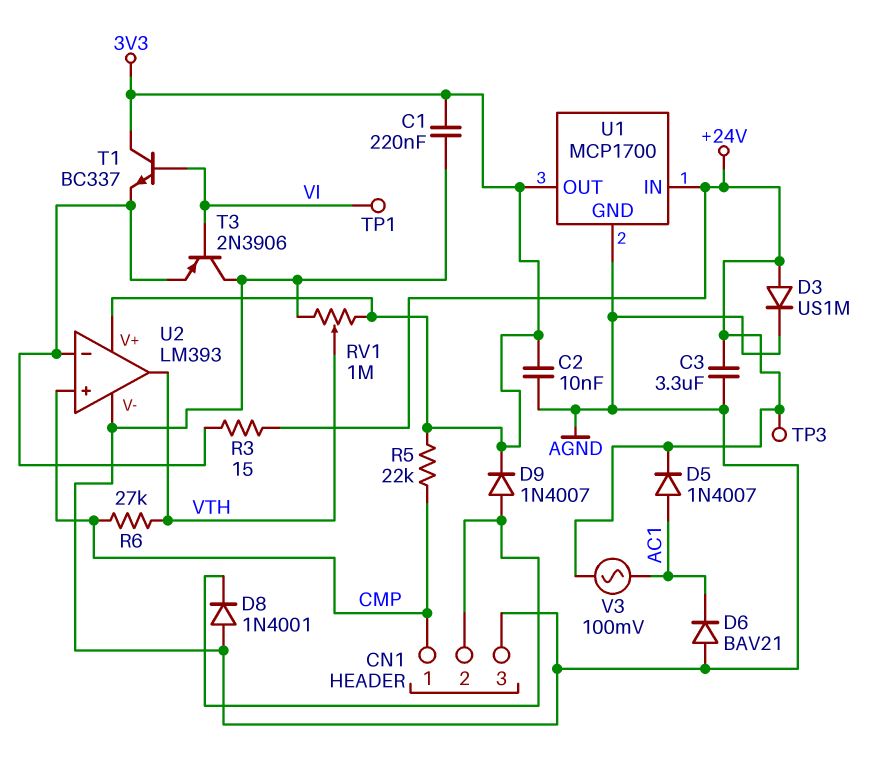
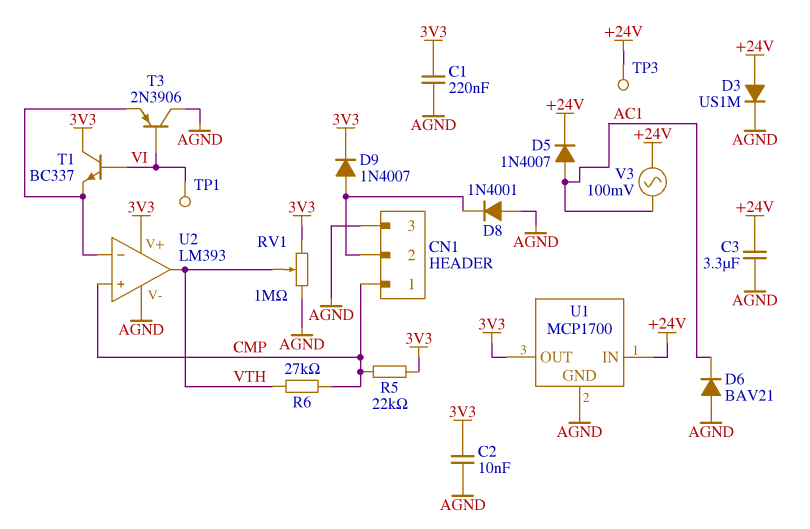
R3: 15 (+24V, U2/in-) -> none

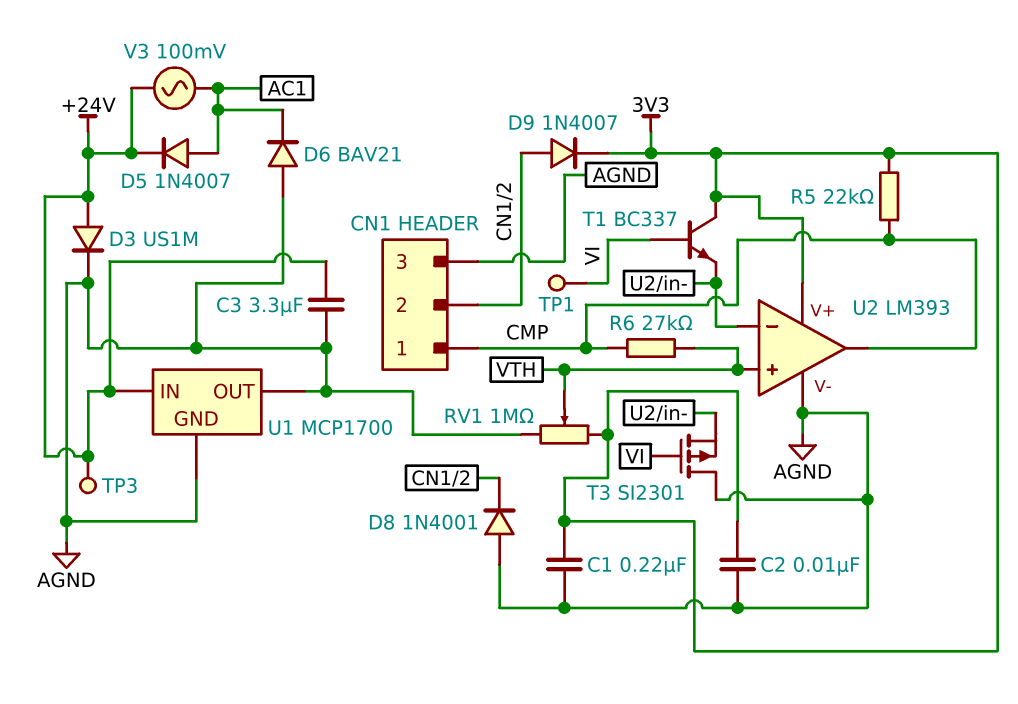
T3: PNP 2N3906 (B VI, C AGND, E U2/in-) -> PMOS SI2301 (G VI, D AGND, S U2/in-)
U1 pin OUT: 3V3 -> AGND
U2 pin in+: CMP -> VTH
U2 pin out: VTH -> CMP

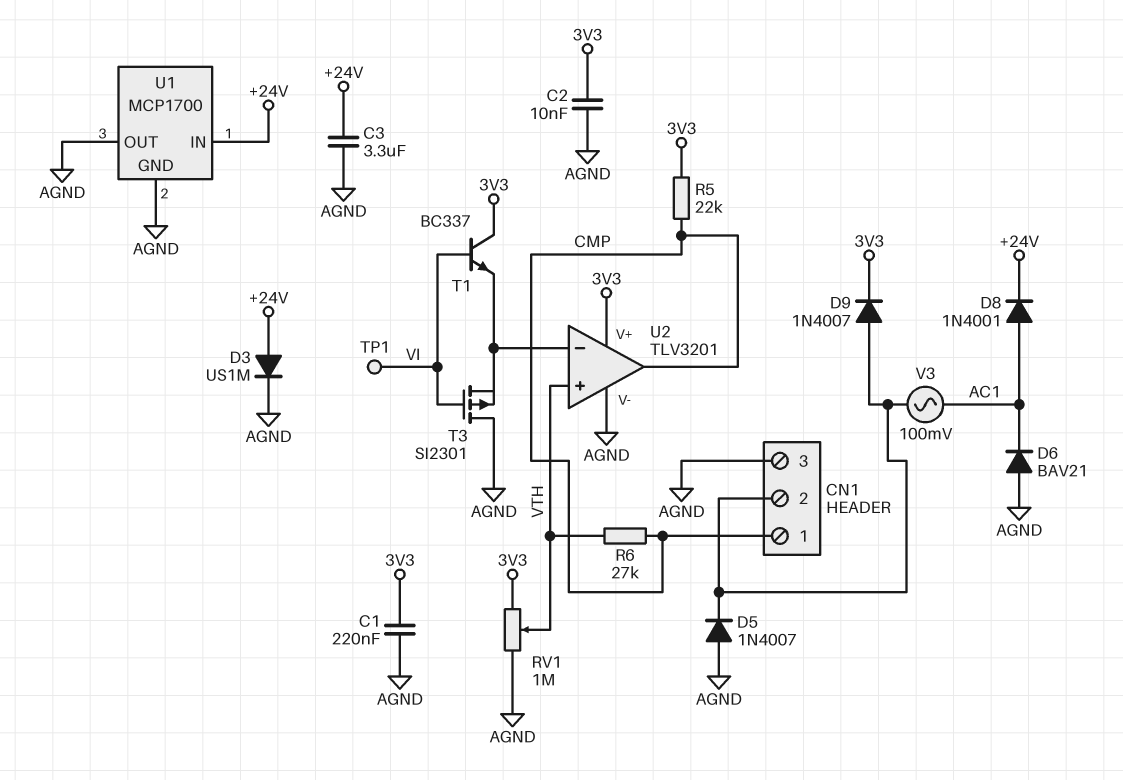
D5: diode 1N4007 (A AC1, K +24V) -> diode 1N4007 (A AGND, K CN1/2)
D8: diode 1N4001 (A AGND, K CN1/2) -> diode 1N4001 (A AC1, K +24V)
TP3: test point (+24V) -> none
U2: LM393 -> TLV3201
V3: AC 100mV (+24V, AC1) -> AC 100mV (AC1, CN1/2)

